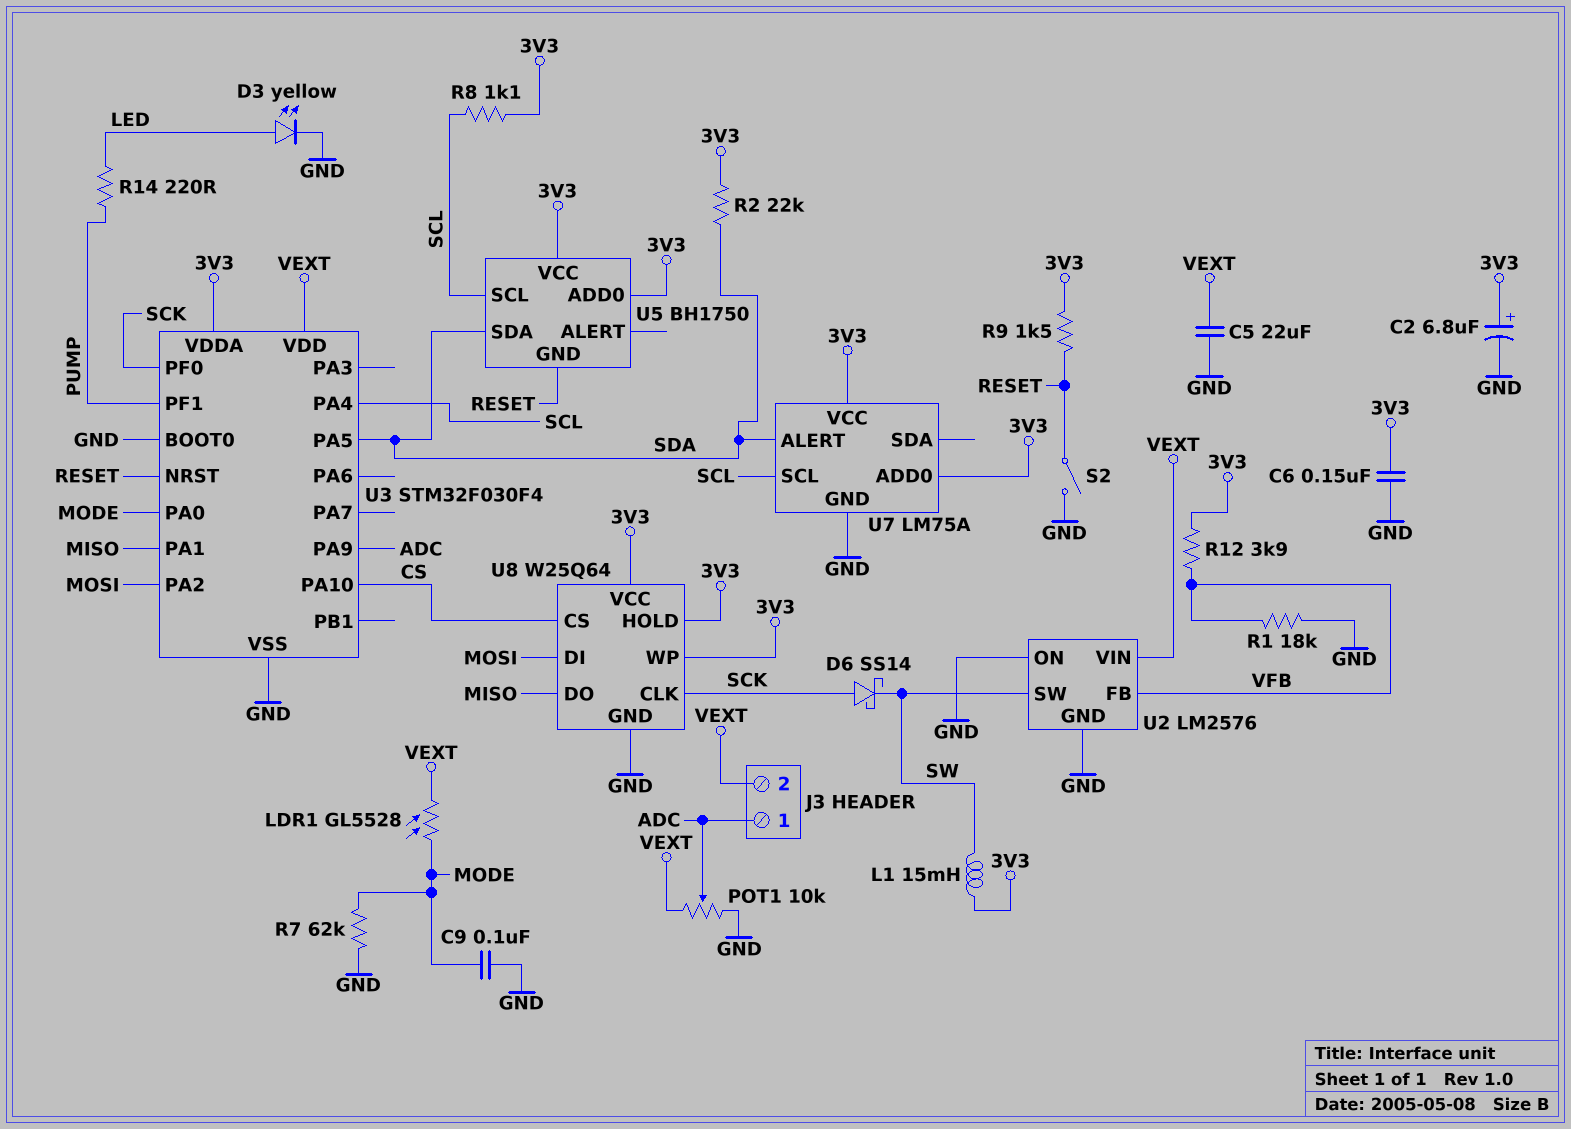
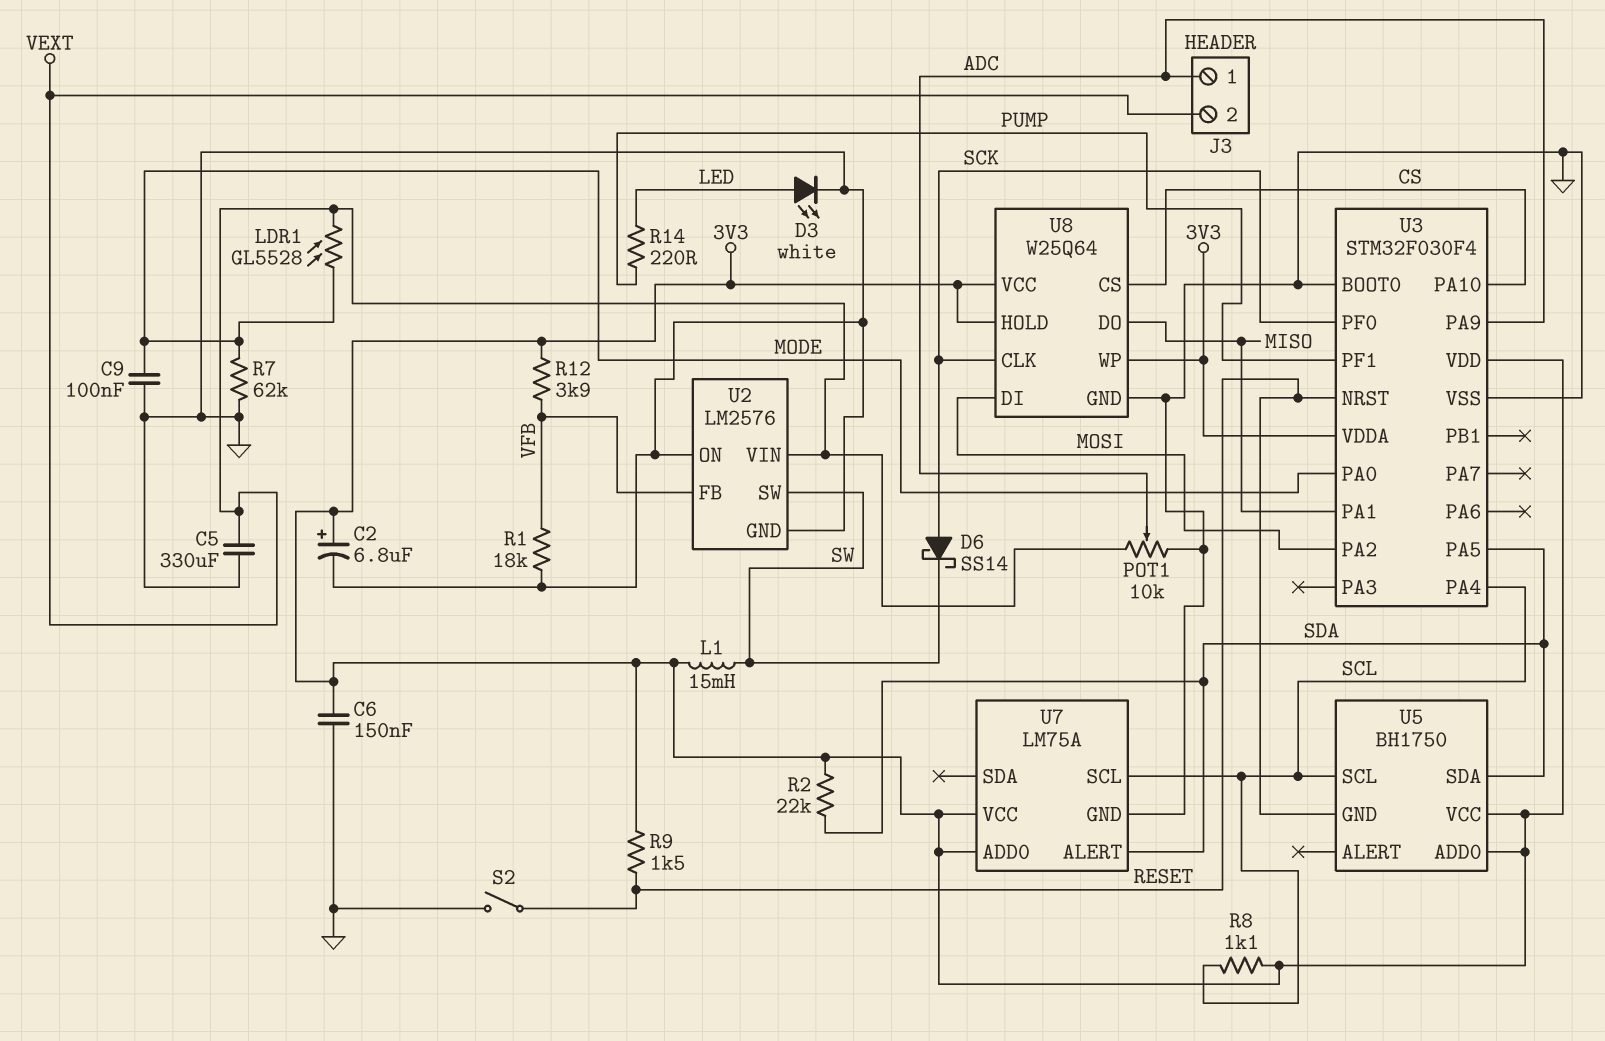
C5: 22uF (GND, VEXT) -> 330uF (GND, VEXT)
D3: LED yellow (A LED, K GND) -> LED white (A LED, K GND)
U3 pin VDD: VEXT -> 3V3

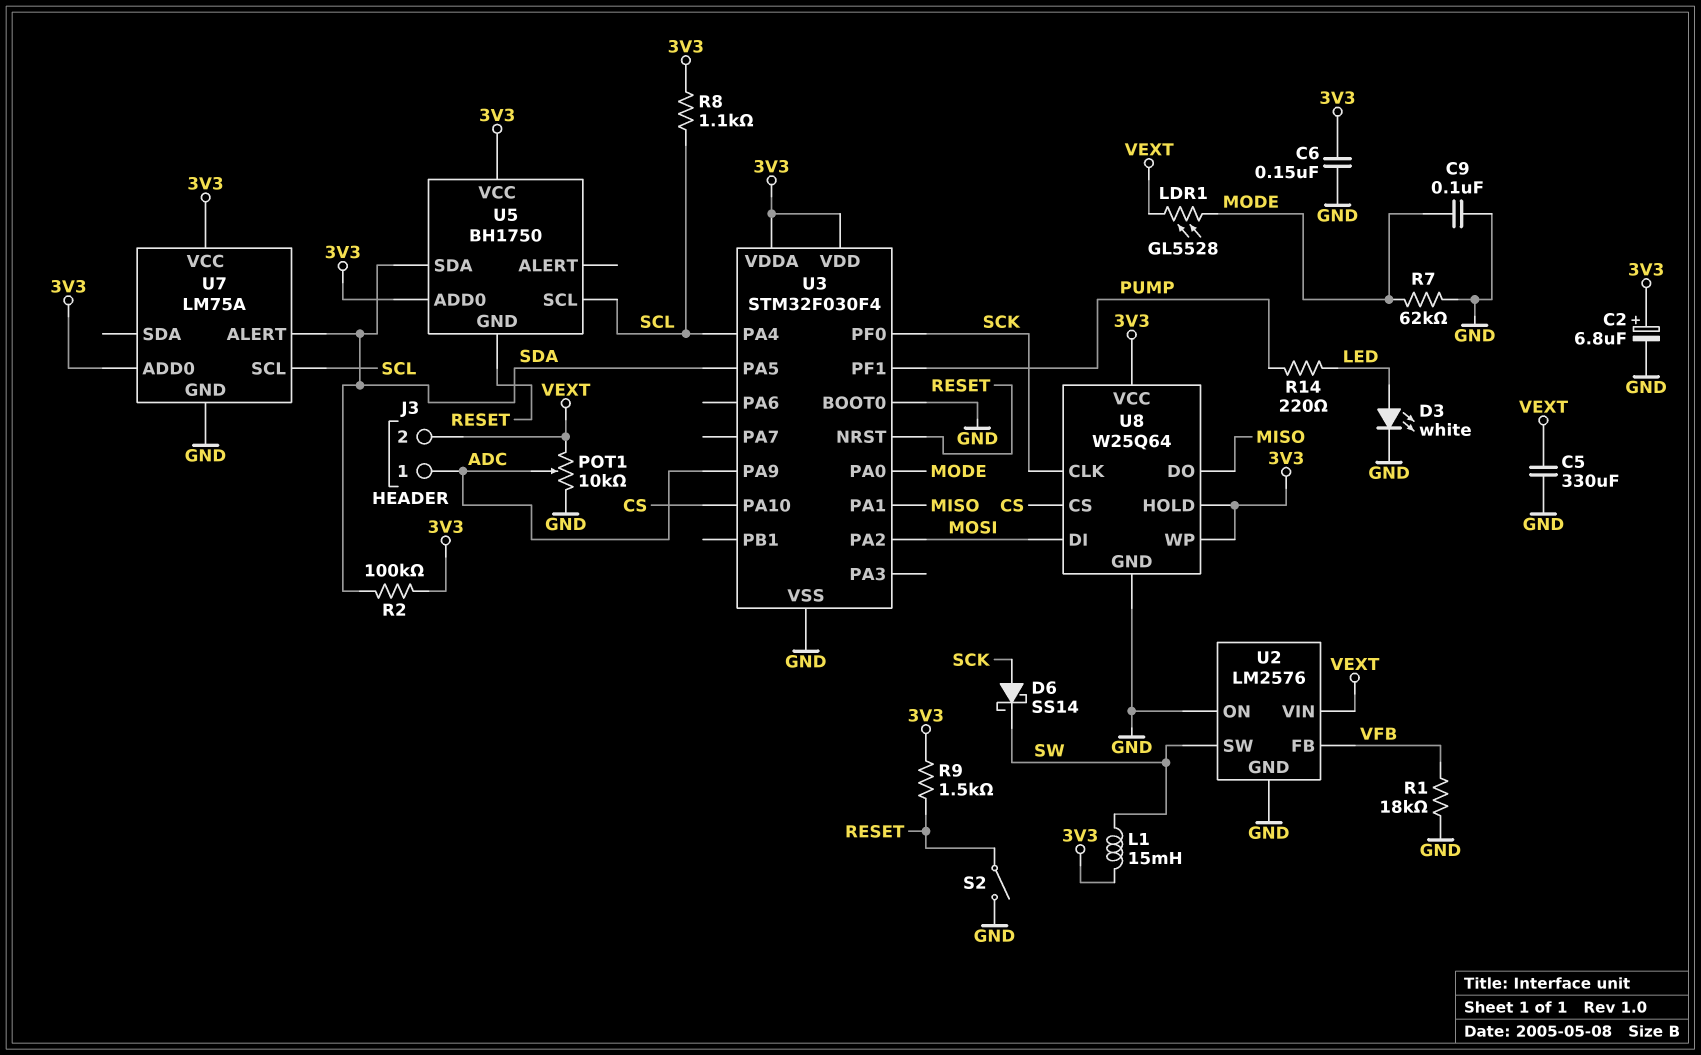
R2: 22k (3V3, SDA) -> 100k (3V3, SDA)
R12: 3.9k (3V3, VFB) -> none

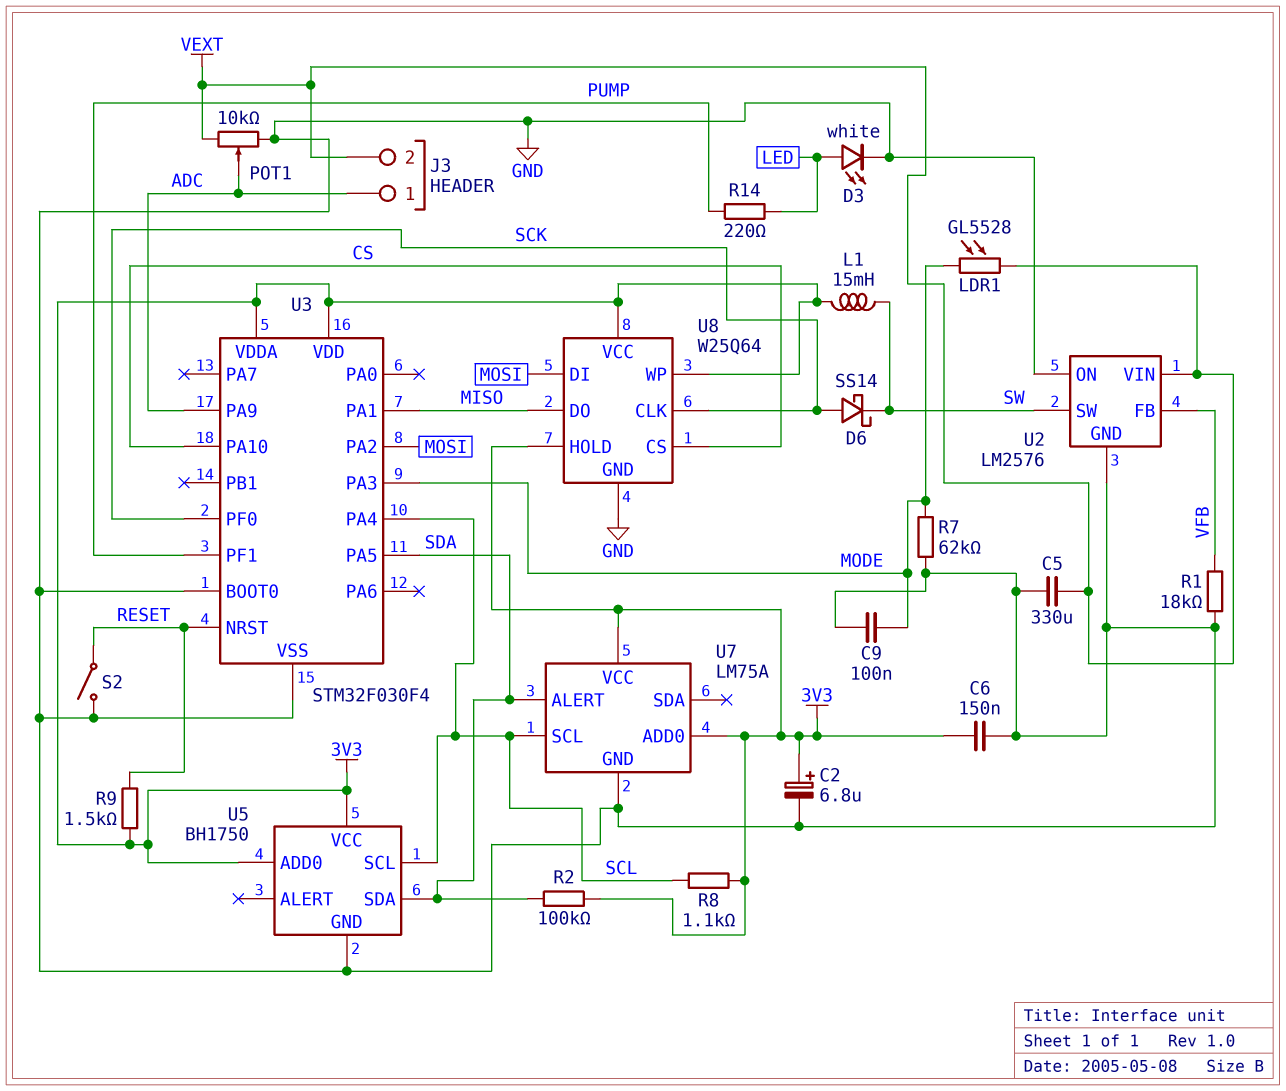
U3 pin PA0: MODE -> none
U3 pin PA3: none -> MODE
U5 pin GND: RESET -> GND

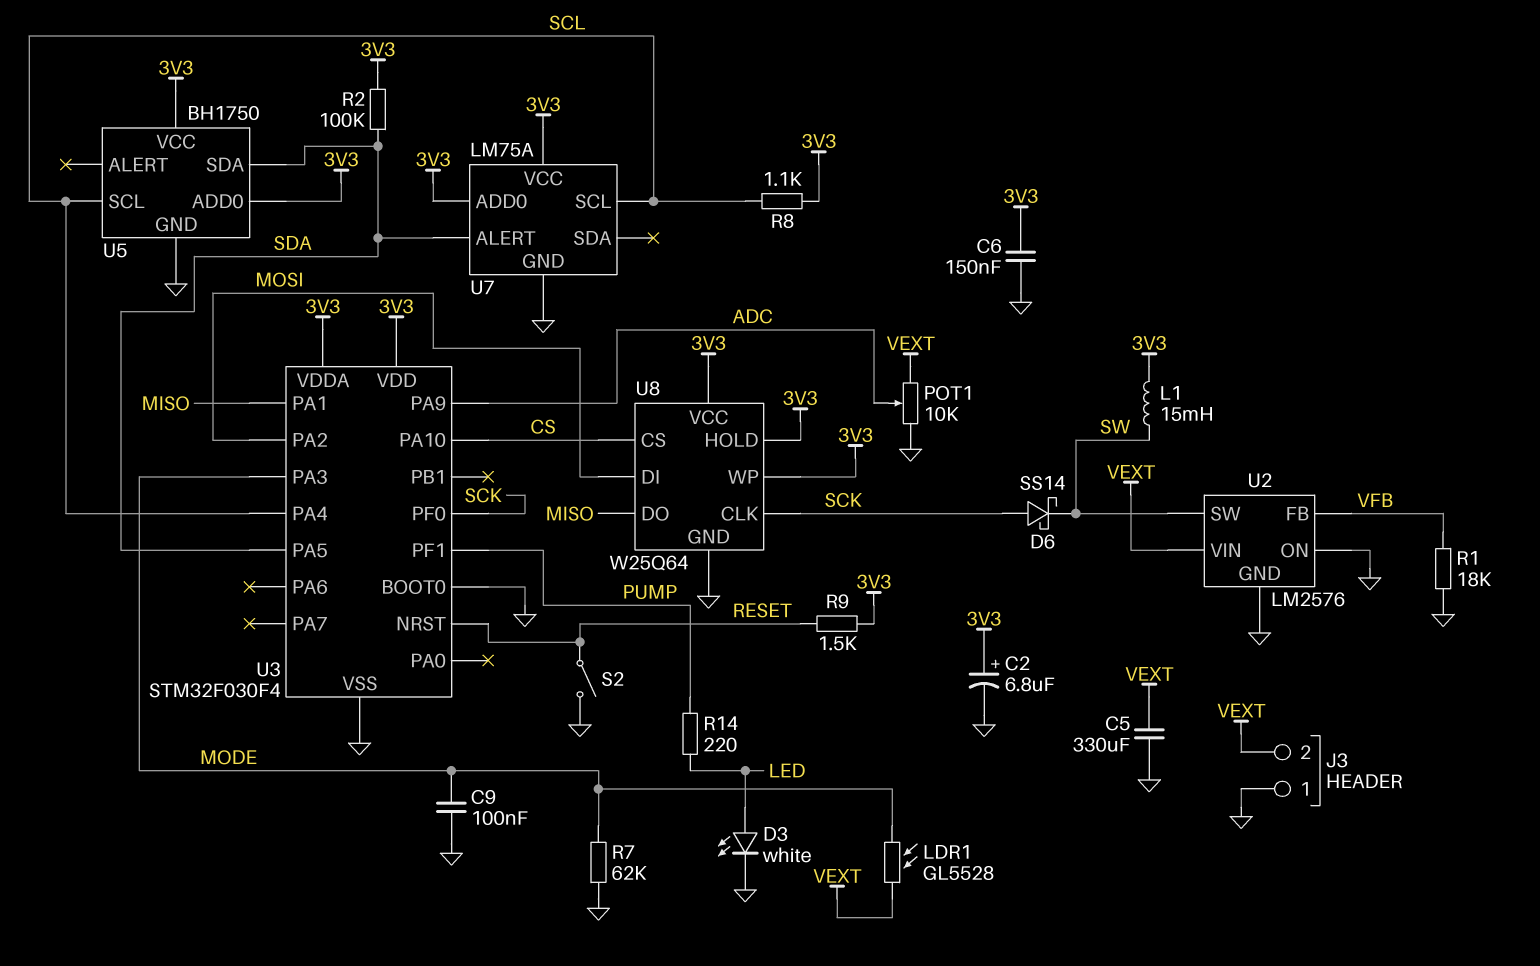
J3 pin 1: ADC -> GND

